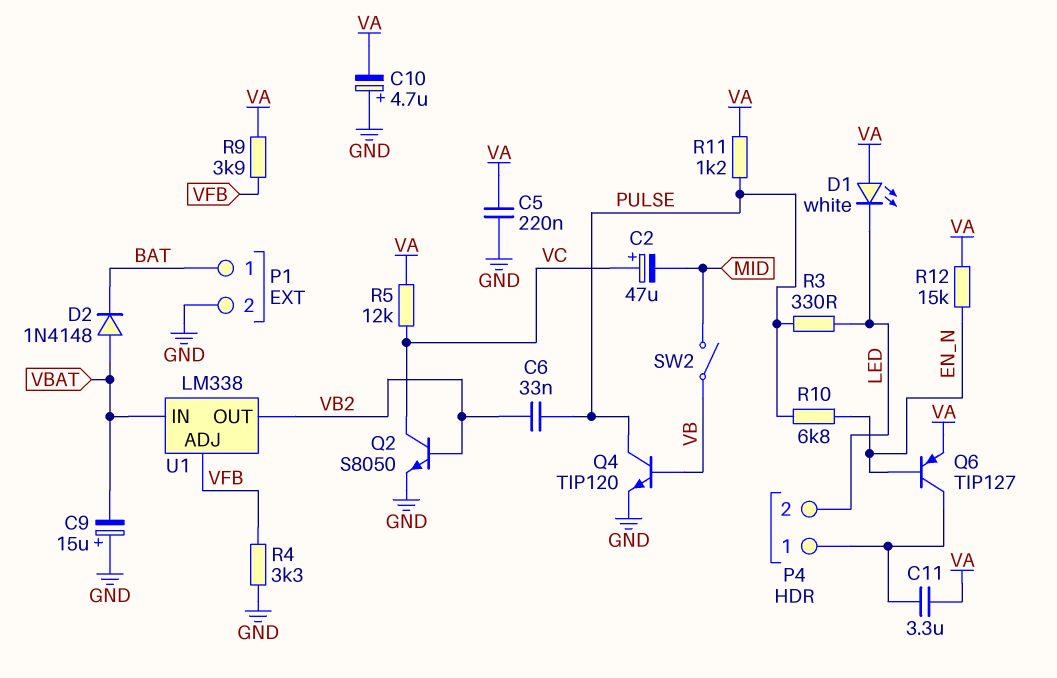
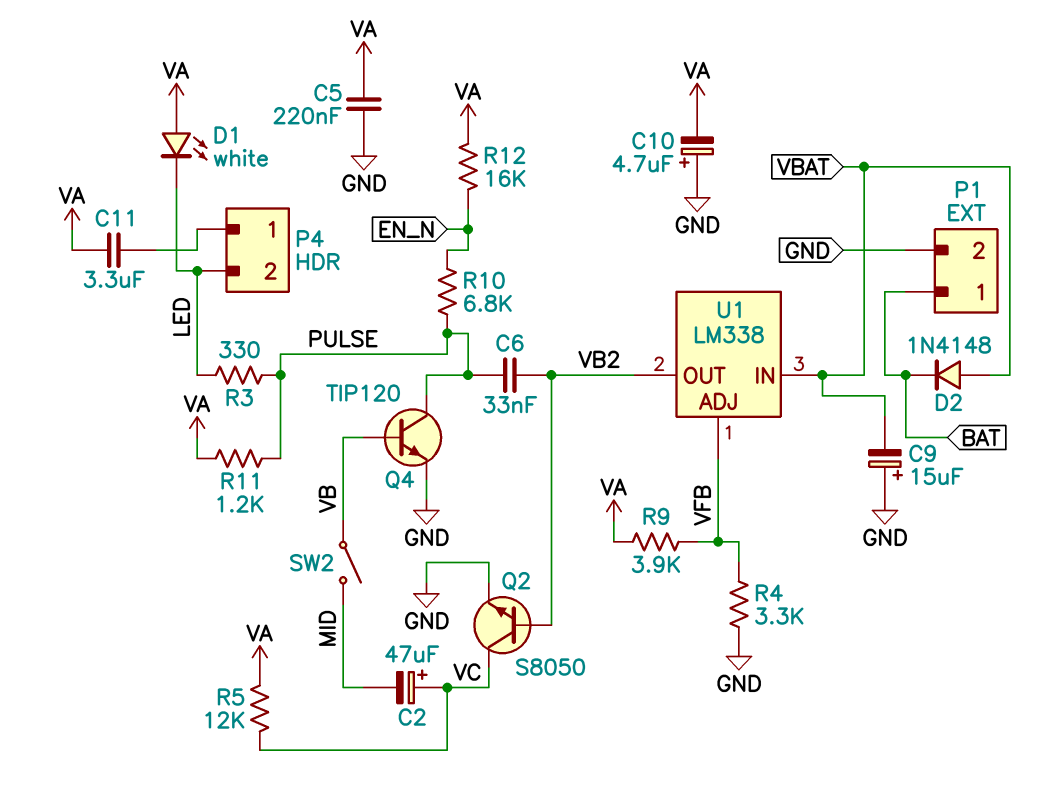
Q6: PNP TIP127 (B EN_N, C P4/1, E VA) -> none
R12: 15k (EN_N, VA) -> 16k (EN_N, VA)

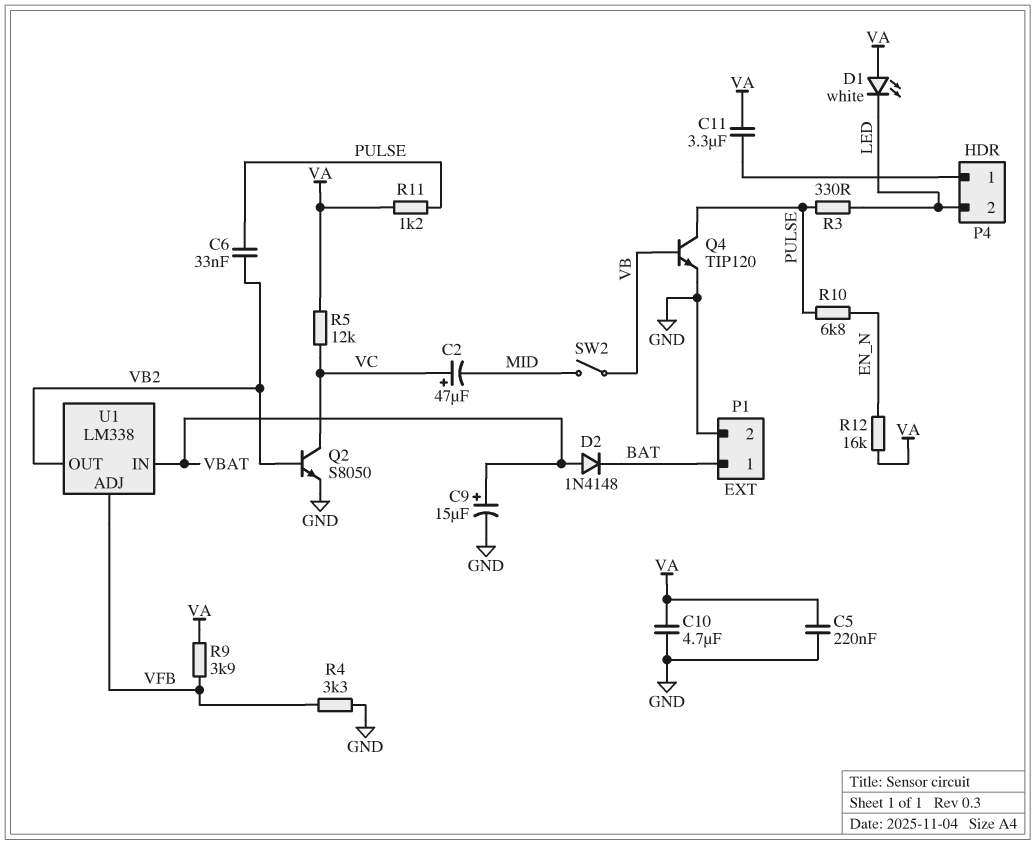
C9: 15uF (plus GND, minus VBAT) -> 15uF (plus VBAT, minus GND)
C10: 4.7uF (plus GND, minus VA) -> 4.7uF (GND, VA)

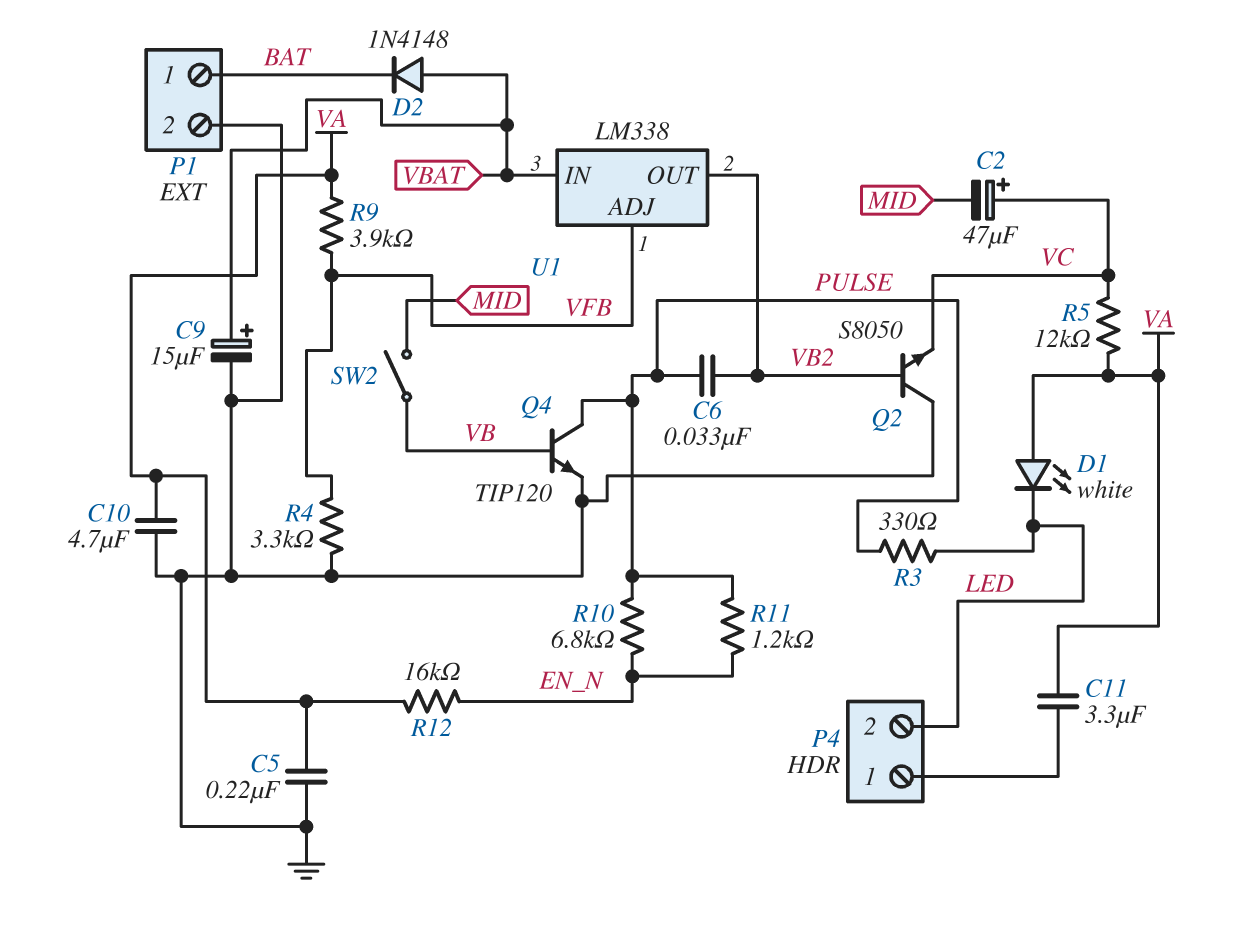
Q2: NPN S8050 (B VB2, C VC, E GND) -> NPN S8050 (B VB2, C GND, E VC)
R11: 1.2k (PULSE, VA) -> 1.2k (EN_N, PULSE)

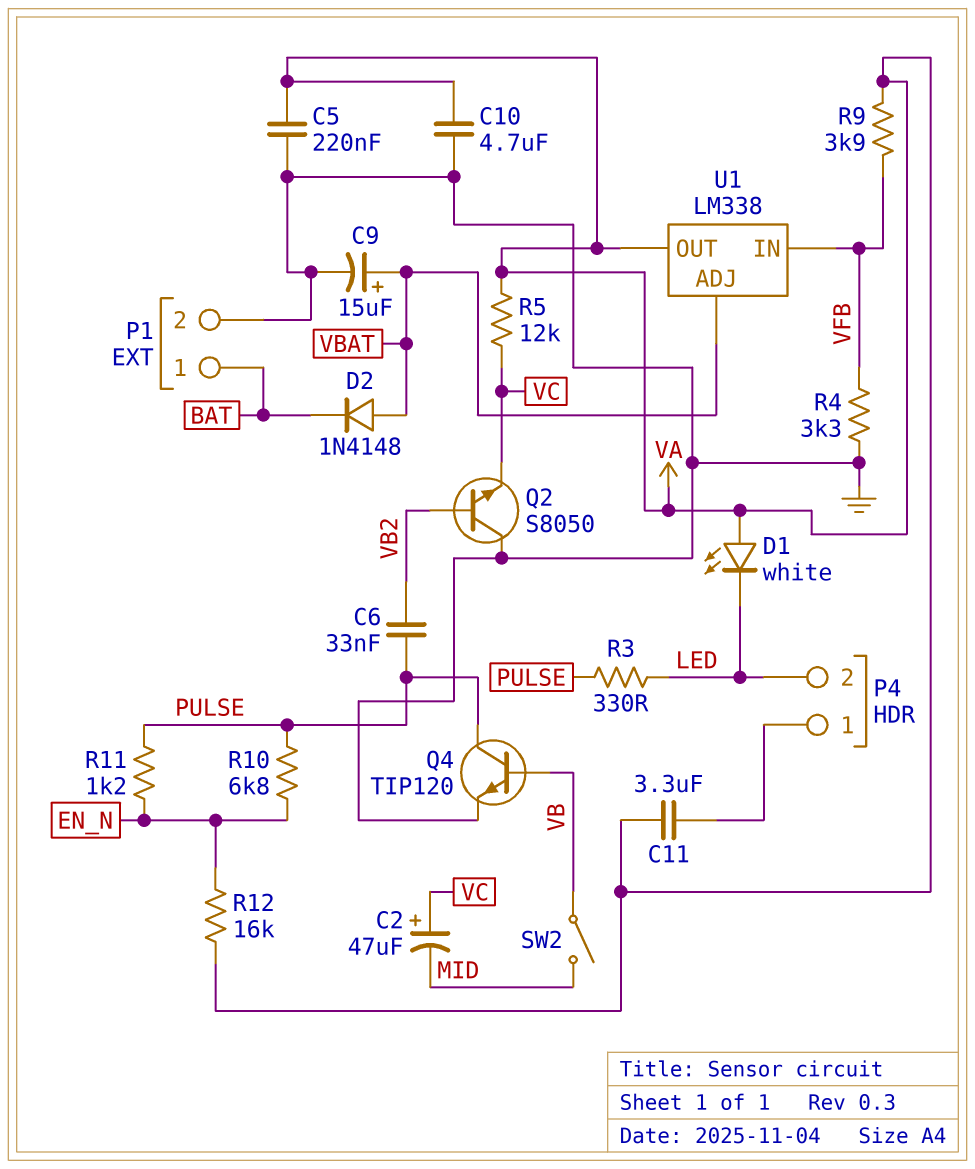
U1 pin ADJ: VFB -> VBAT
U1 pin IN: VBAT -> VFB
U1 pin OUT: VB2 -> VA

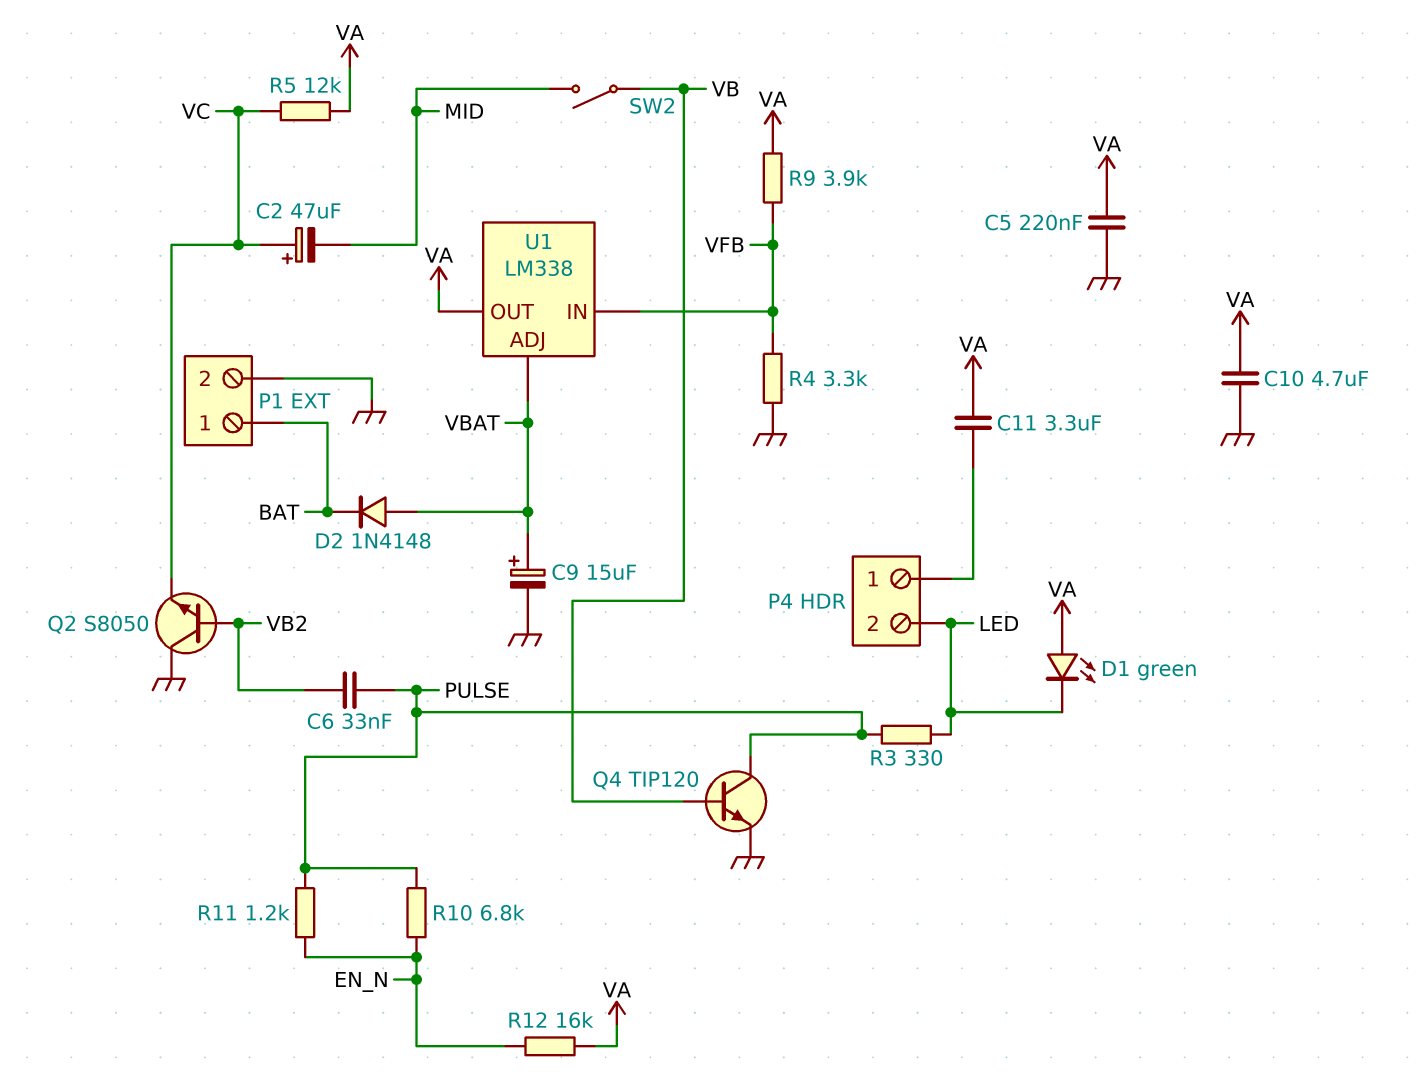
D1: LED white (A VA, K LED) -> LED green (A VA, K LED)

